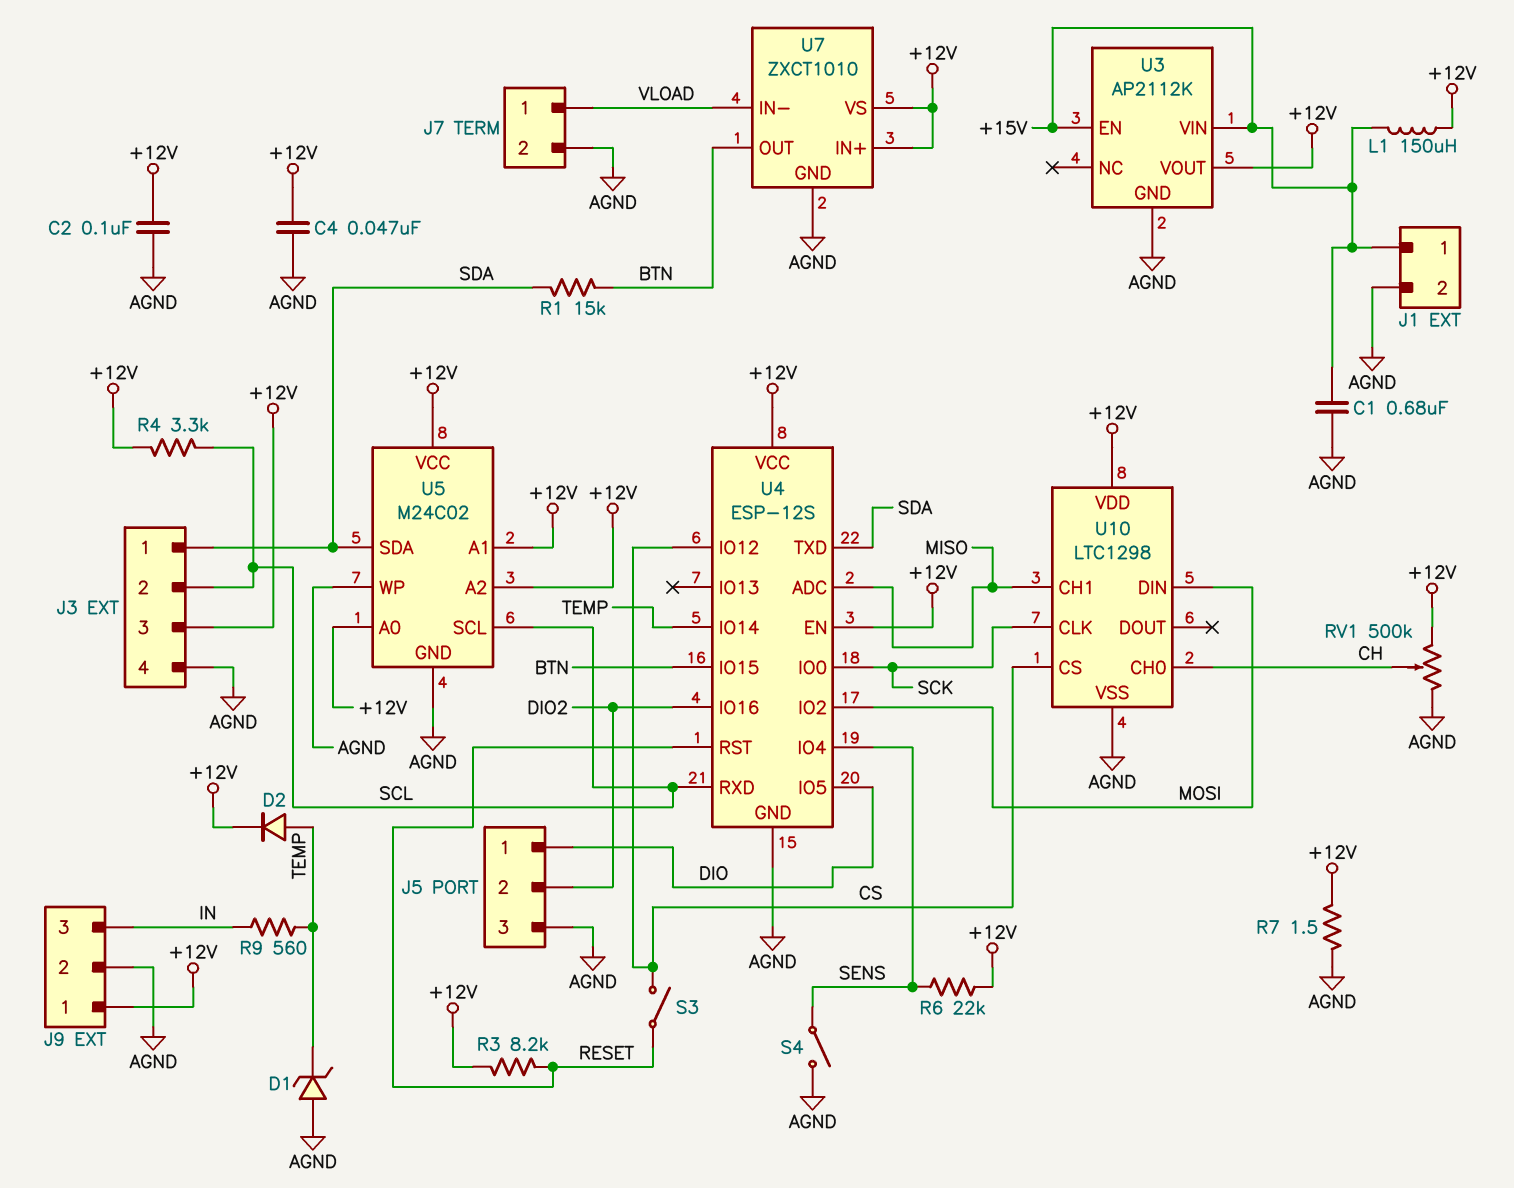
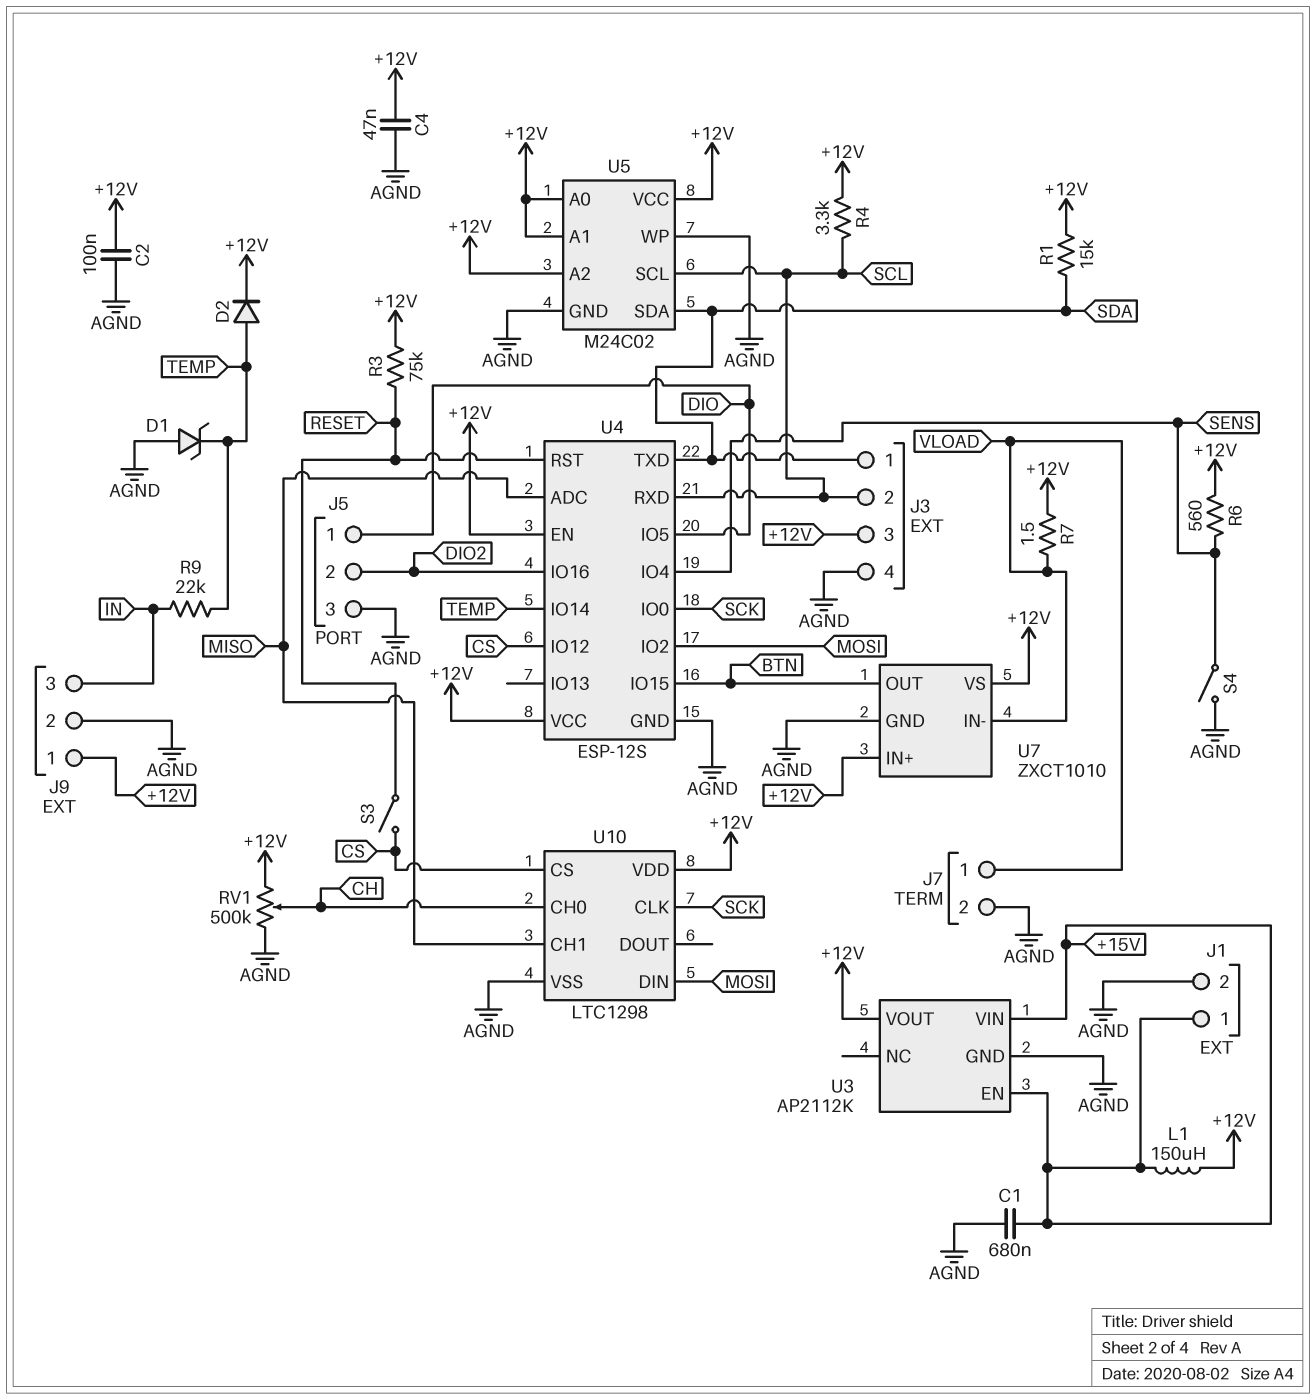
R1: 15k (BTN, SDA) -> 15k (+12V, SDA)
R3: 8.2k (+12V, RESET) -> 75k (+12V, RESET)
R6: 22k (+12V, SENS) -> 560 (+12V, SENS)
R7: 1.5 (+12V, AGND) -> 1.5 (+12V, VLOAD)
R9: 560 (IN, TEMP) -> 22k (IN, TEMP)

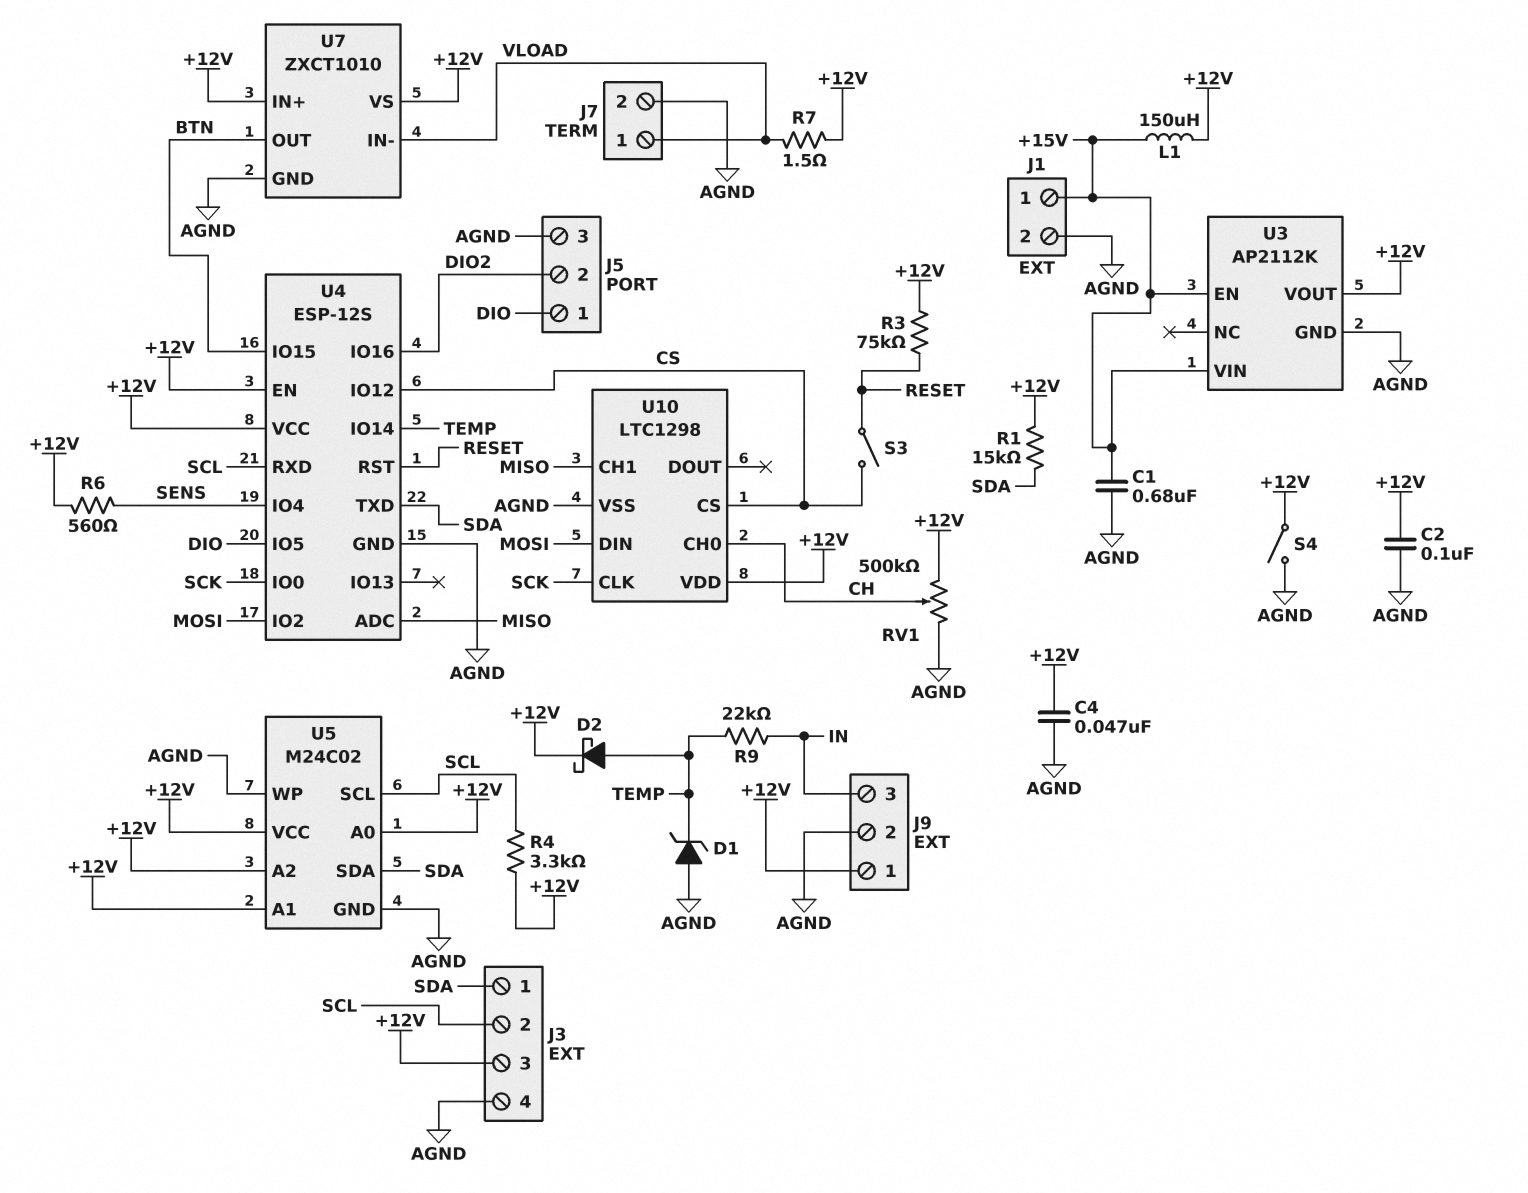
D2: diode (A TEMP, K +12V) -> schottky (A TEMP, K +12V)
S4: switch (AGND, SENS) -> switch (+12V, AGND)

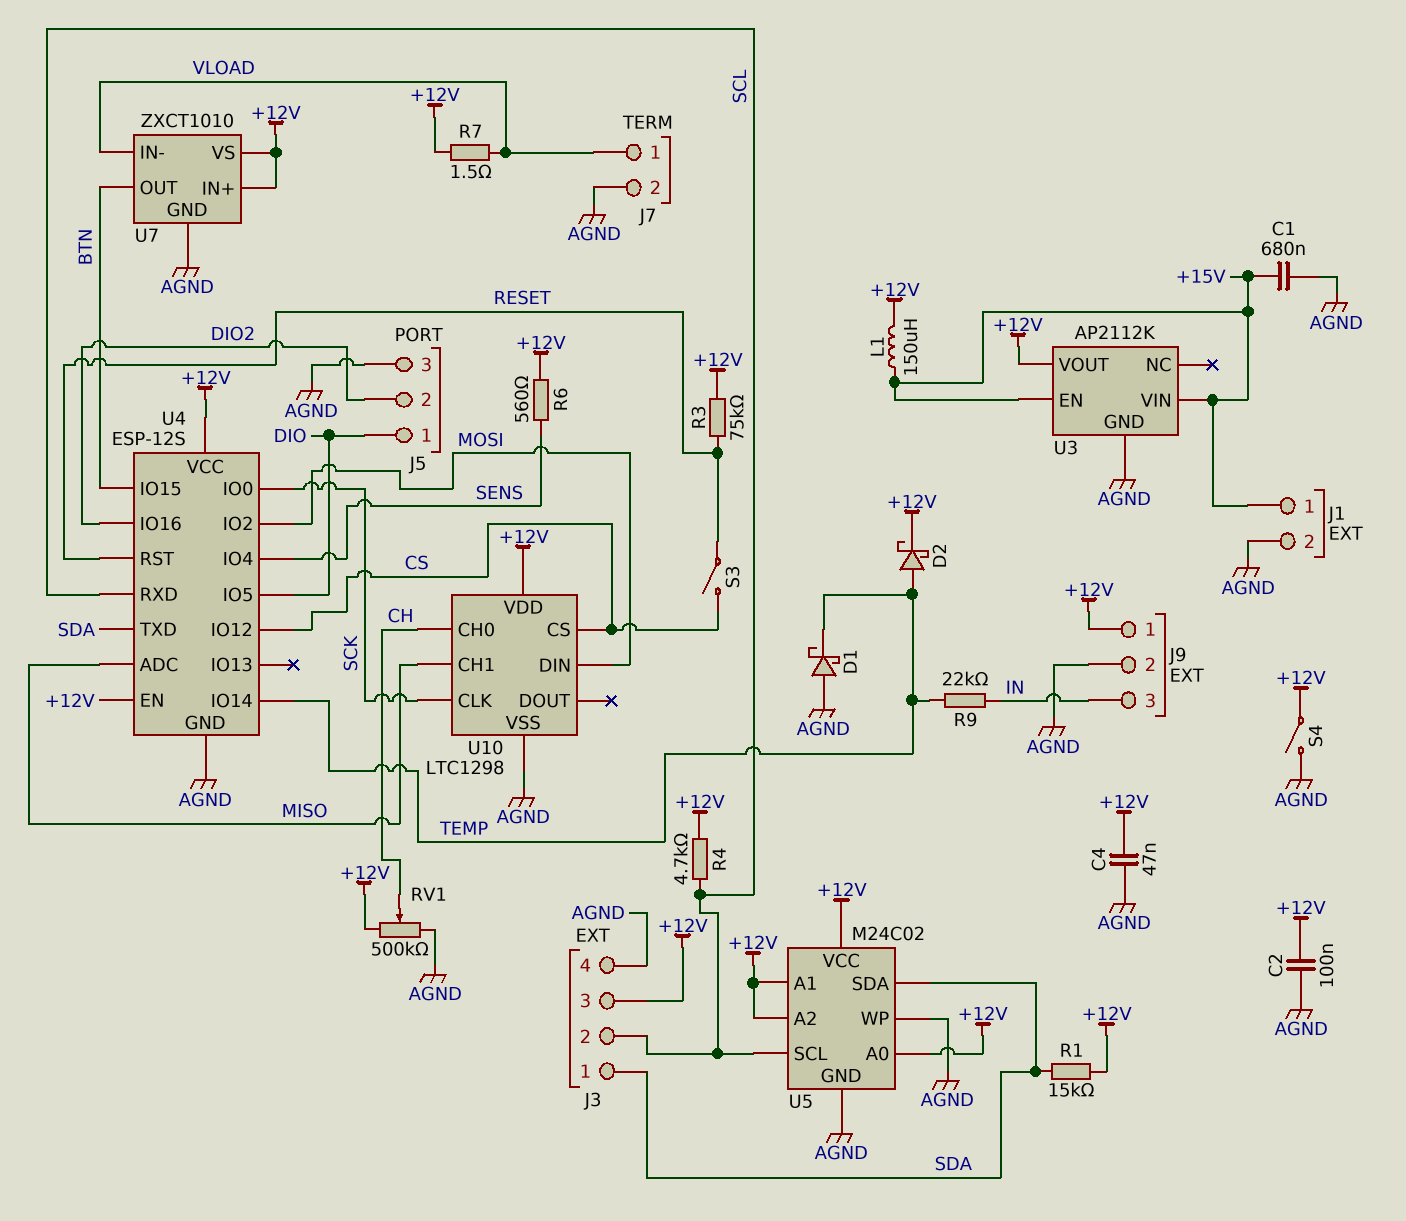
D1: zener (A AGND, K TEMP) -> schottky (A AGND, K TEMP)
R4: 3.3k (+12V, SCL) -> 4.7k (+12V, SCL)

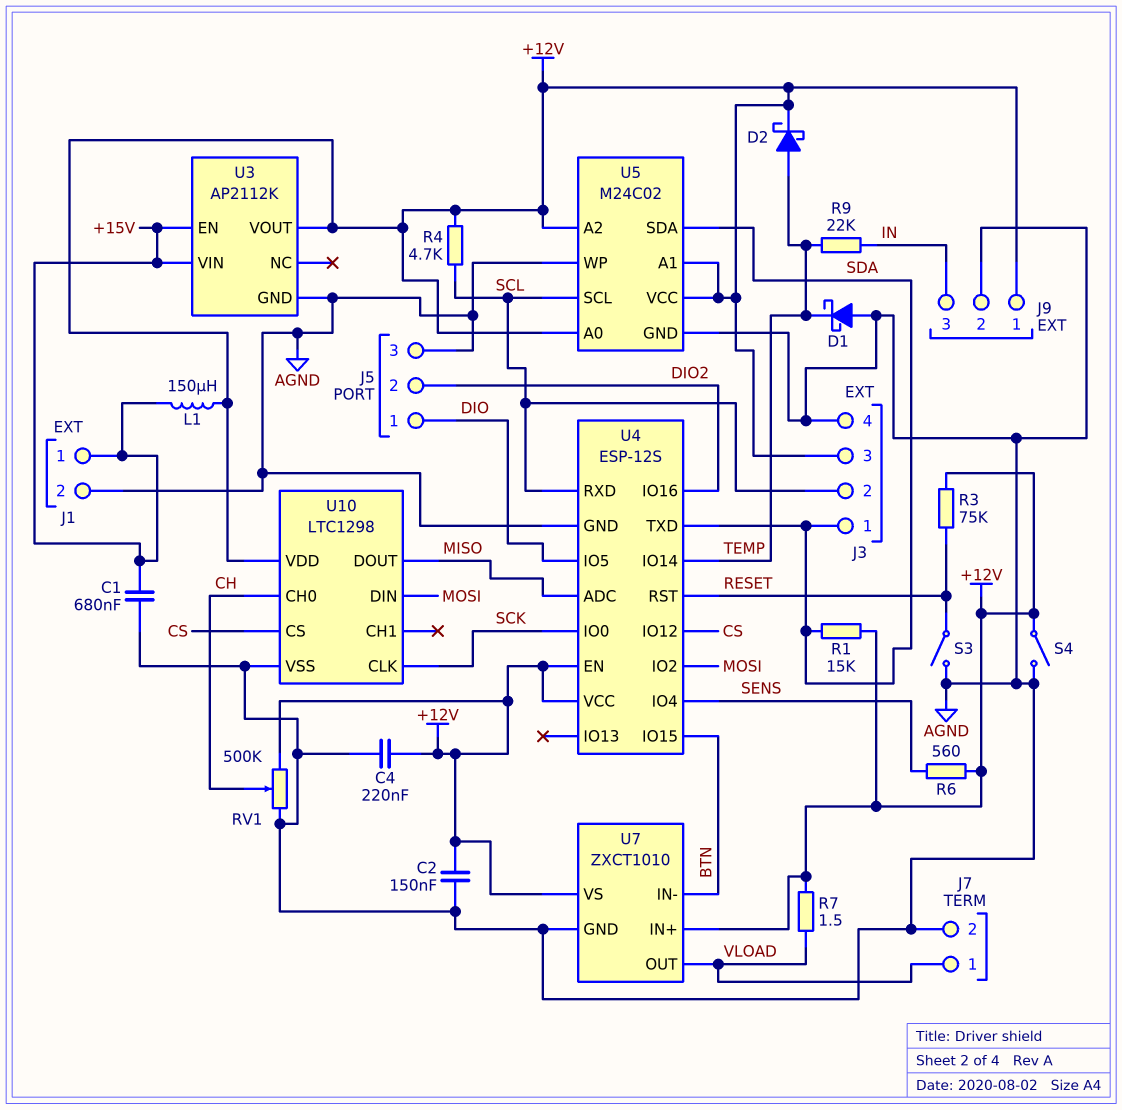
C2: 100nF (+12V, AGND) -> 150nF (+12V, AGND)
C4: 47nF (+12V, AGND) -> 220nF (+12V, AGND)
S3: switch (CS, RESET) -> switch (AGND, RESET)
U7 pin IN-: VLOAD -> BTN
U7 pin OUT: BTN -> VLOAD
U10 pin CH1: MISO -> none
U10 pin DOUT: none -> MISO

